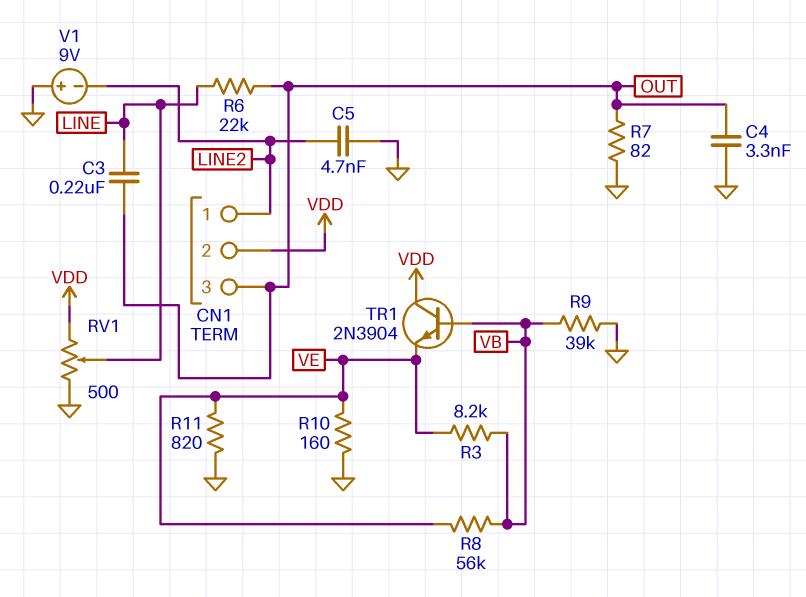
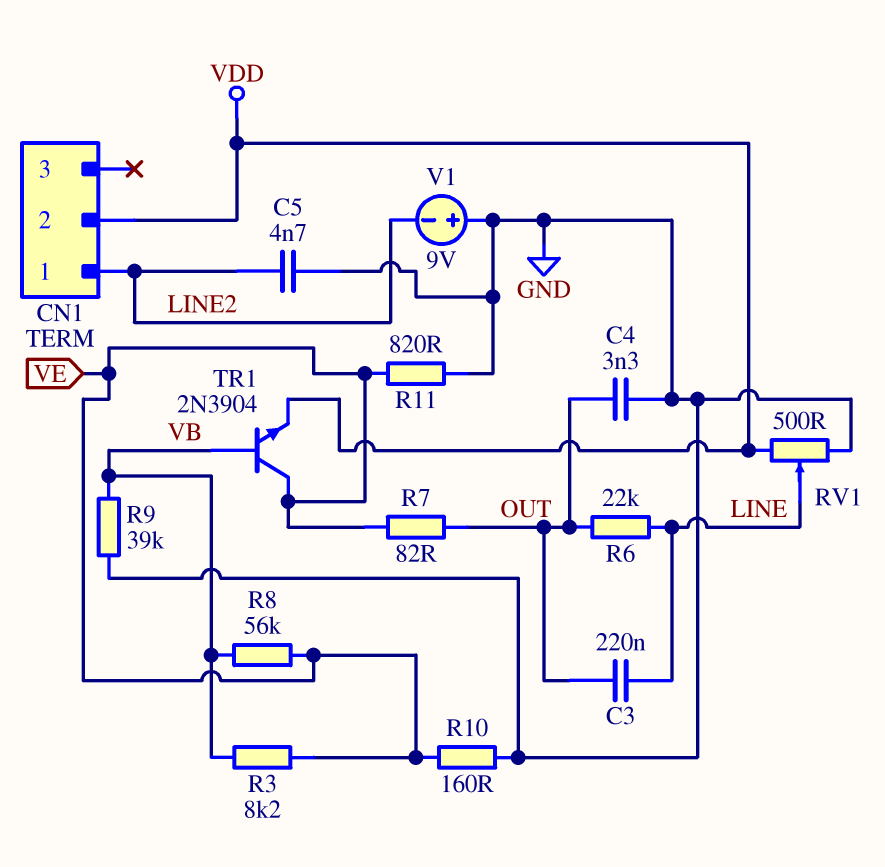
CN1 pin 3: OUT -> none
R7: 82 (GND, OUT) -> 82 (OUT, VE)
TR1: NPN 2N3904 (B VB, C VDD, E VE) -> NPN 2N3904 (B VB, C VE, E VDD)

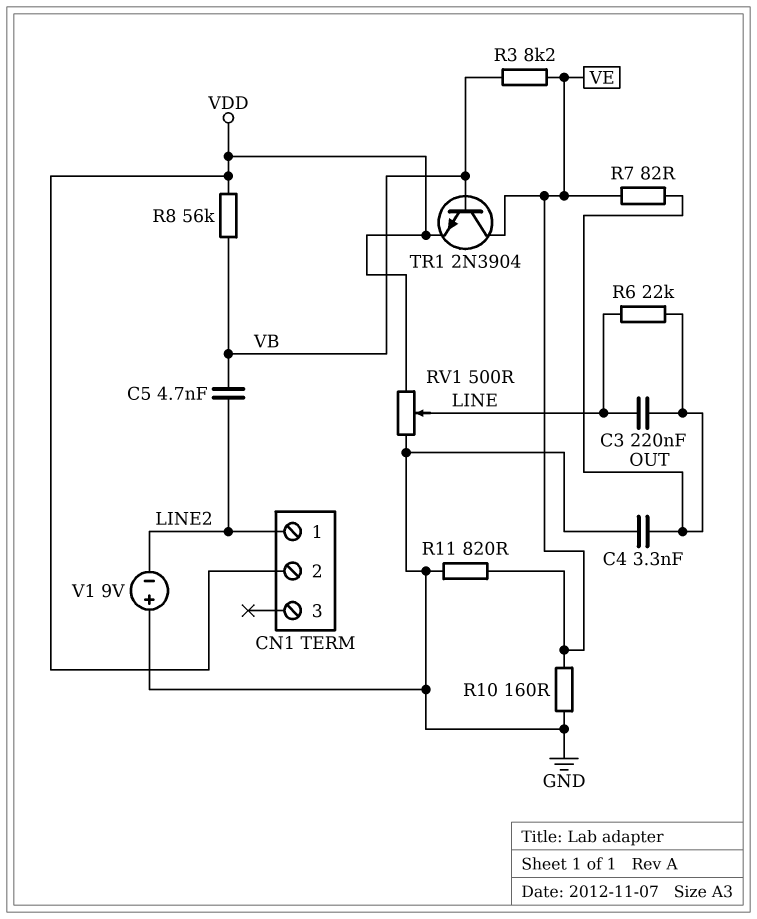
C5: 4.7nF (GND, LINE2) -> 4.7nF (LINE2, VB)
R8: 56k (VB, VE) -> 56k (VB, VDD)
R9: 39k (GND, VB) -> none

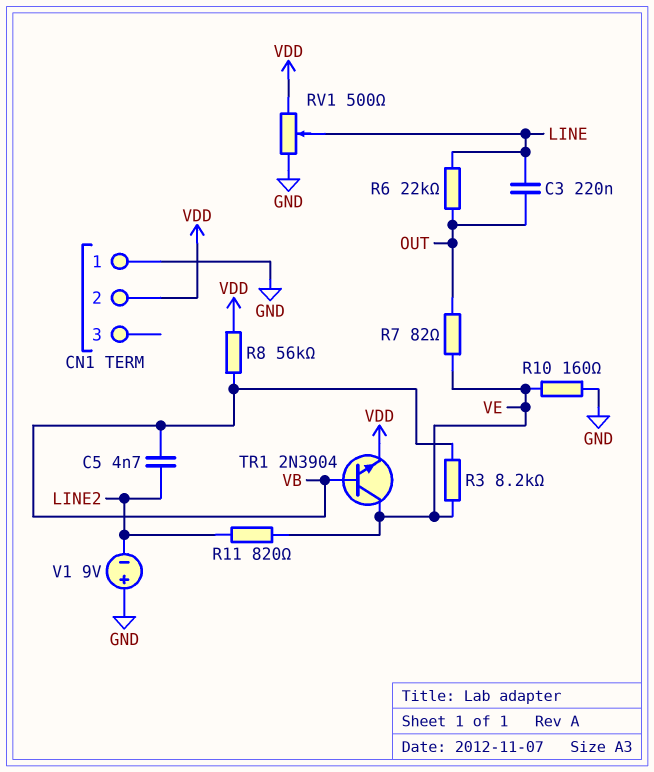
C4: 3.3nF (GND, OUT) -> none
CN1 pin 1: LINE2 -> GND
R11: 820 (GND, VE) -> 820 (LINE2, VE)

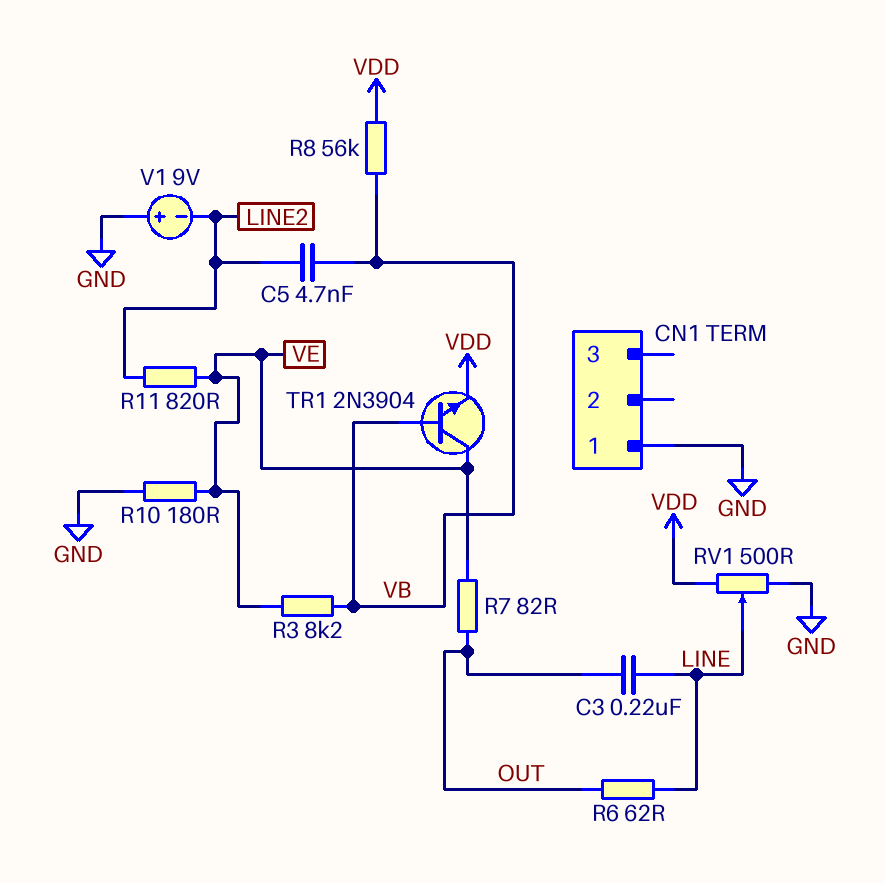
CN1 pin 2: VDD -> none
R6: 22k (LINE, OUT) -> 62 (LINE, OUT)
R10: 160 (GND, VE) -> 180 (GND, VE)

